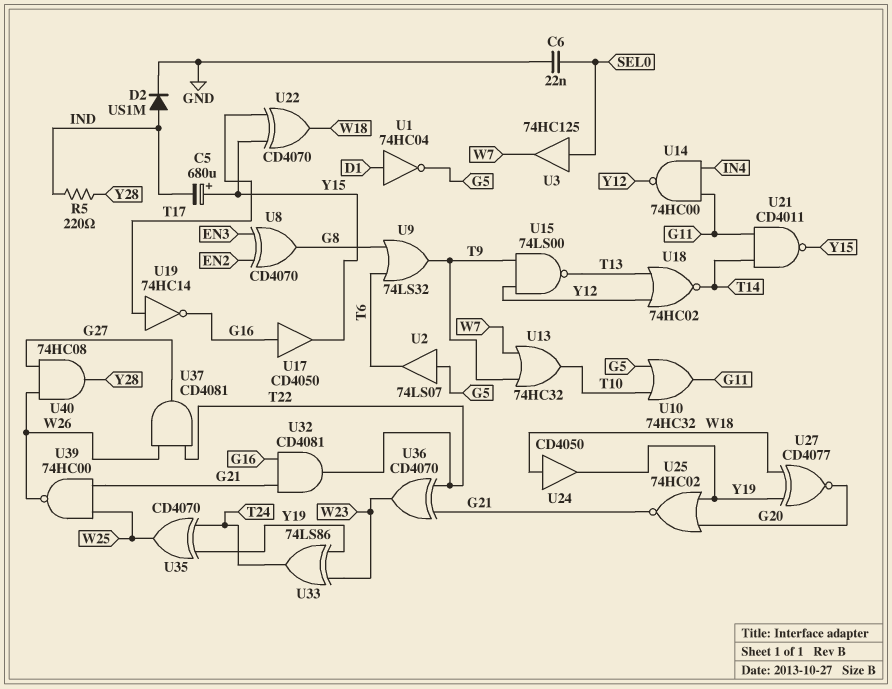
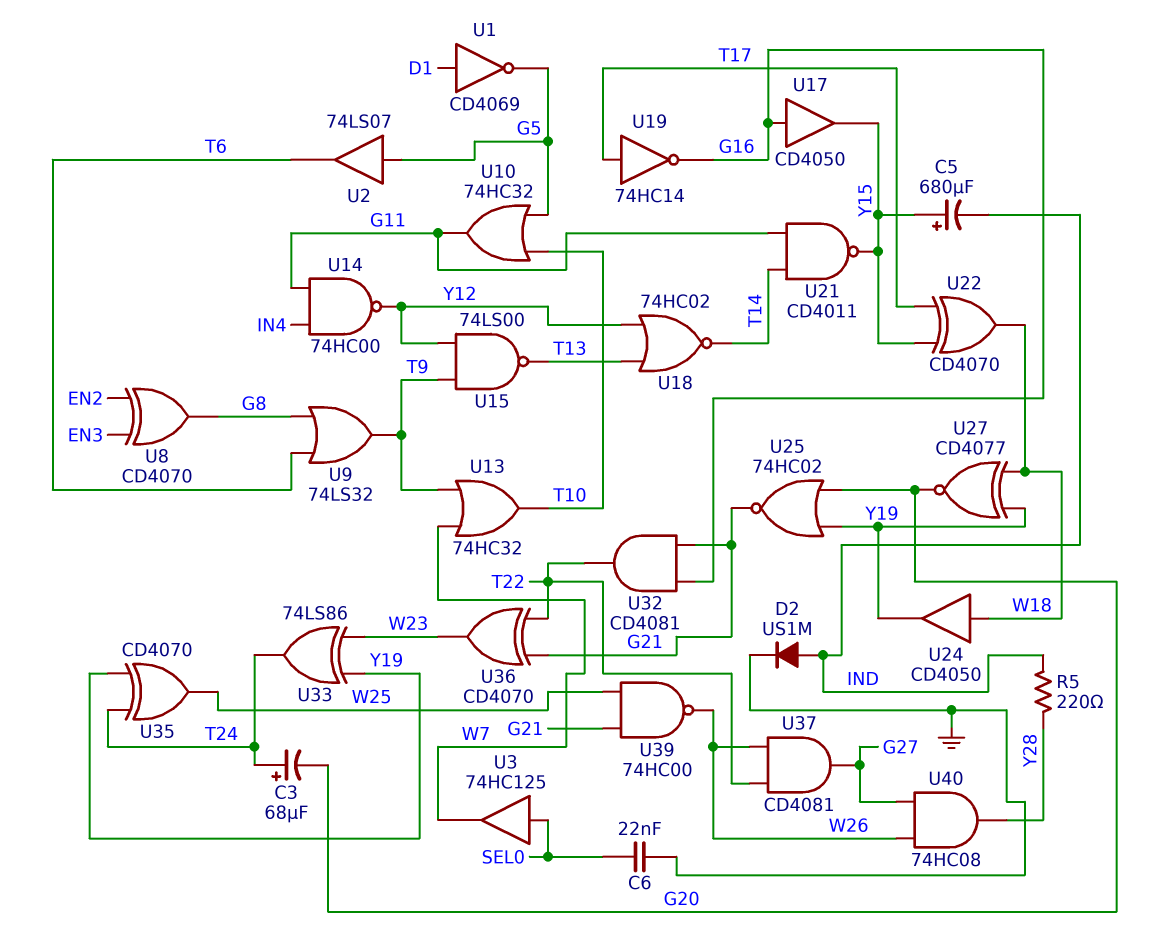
C3: none -> 68uF (plus T24, minus G20)
U1: NOT 74HC04 (in D1, out G5) -> NOT CD4069 (in D1, out G5)

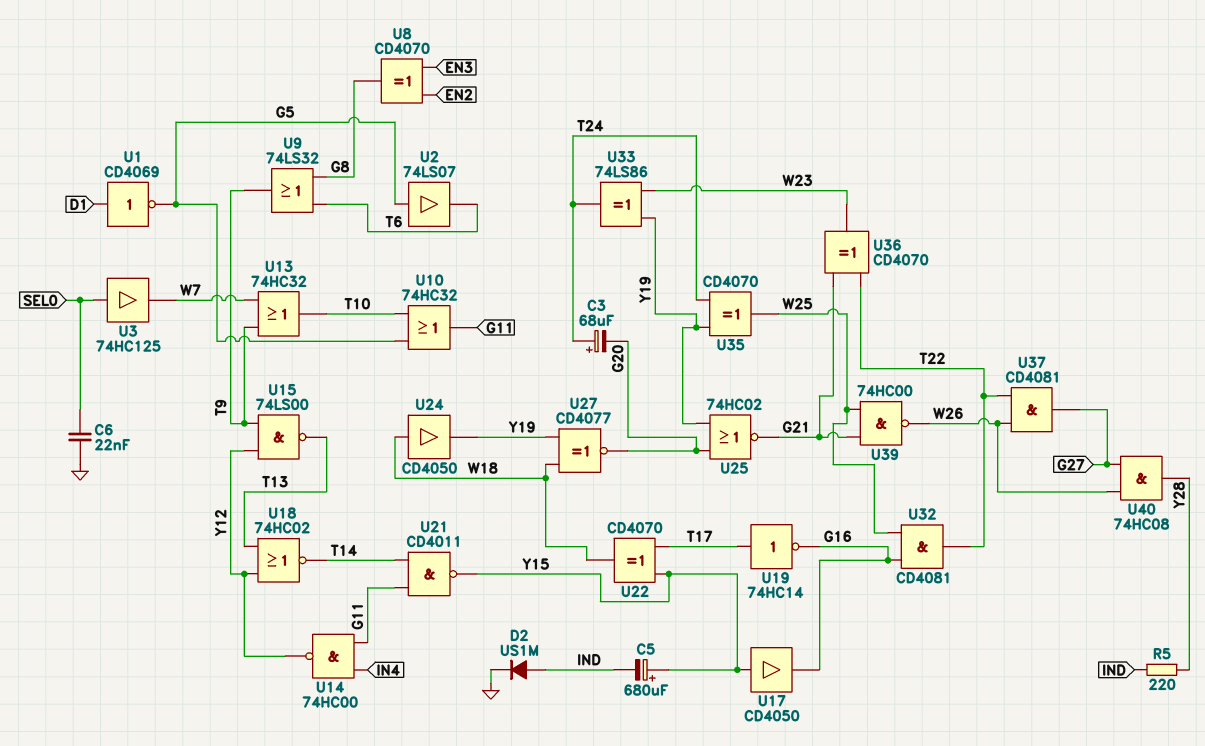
U17: buffer CD4050 (in G16, out Y15) -> buffer CD4050 (in Y15, out G16)
U32: AND CD4081 (in G16, in G21, out T22) -> AND CD4081 (in G16, in W25, out T22)

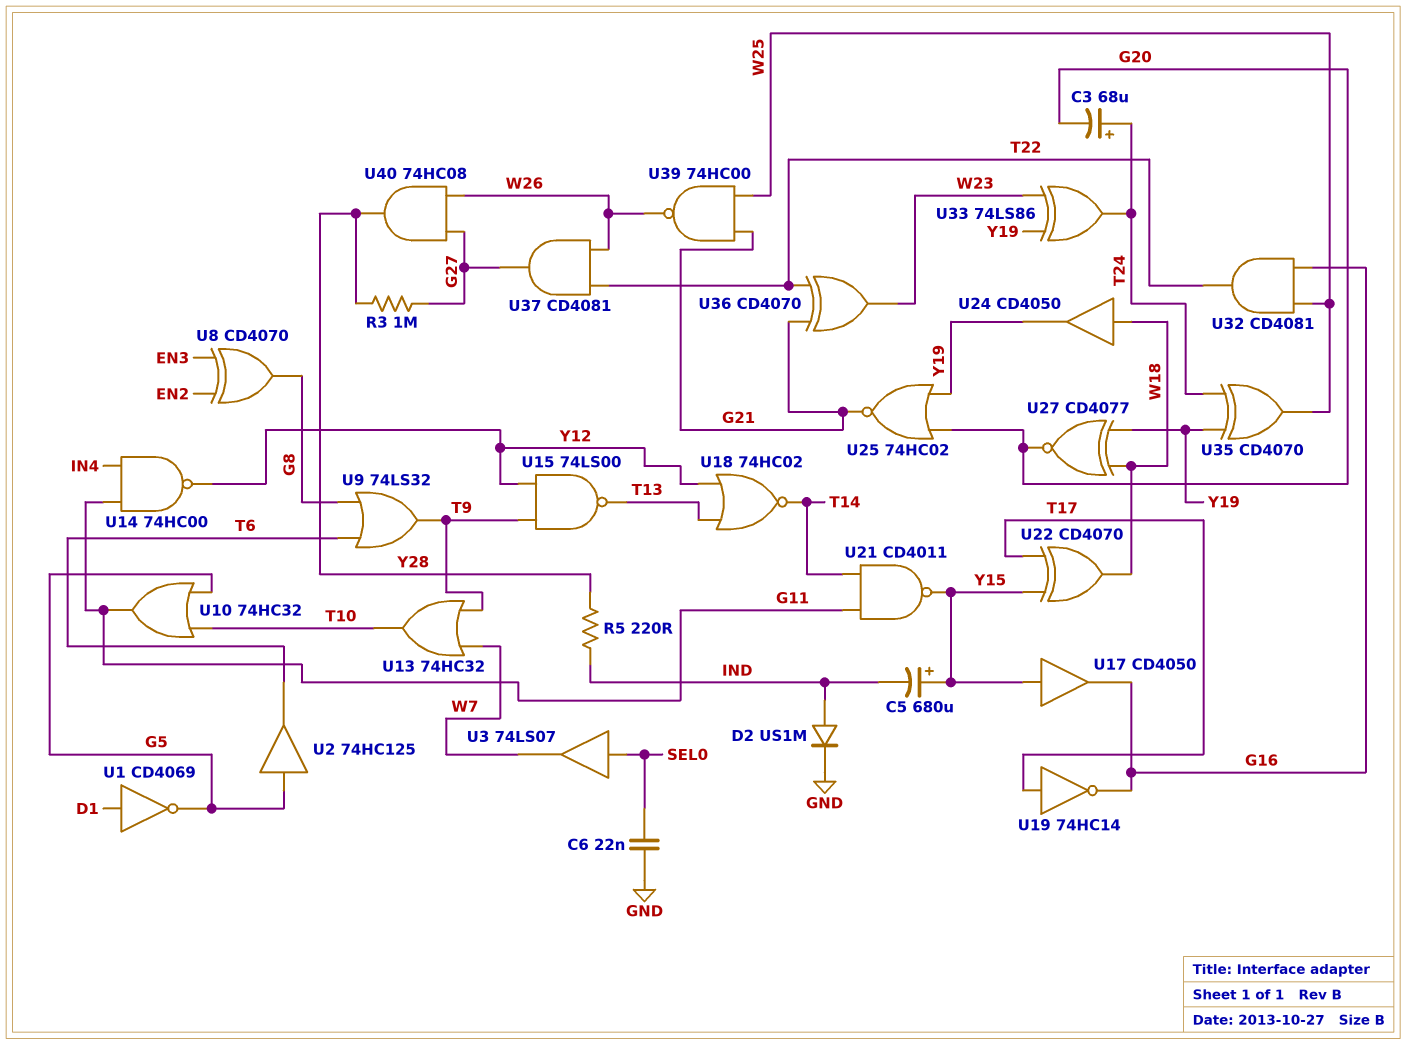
R3: none -> 1M (G27, Y28)
U2: buffer 74LS07 (in G5, out T6) -> buffer 74HC125 (in G5, out T6)
U3: buffer 74HC125 (in SEL0, out W7) -> buffer 74LS07 (in SEL0, out W7)

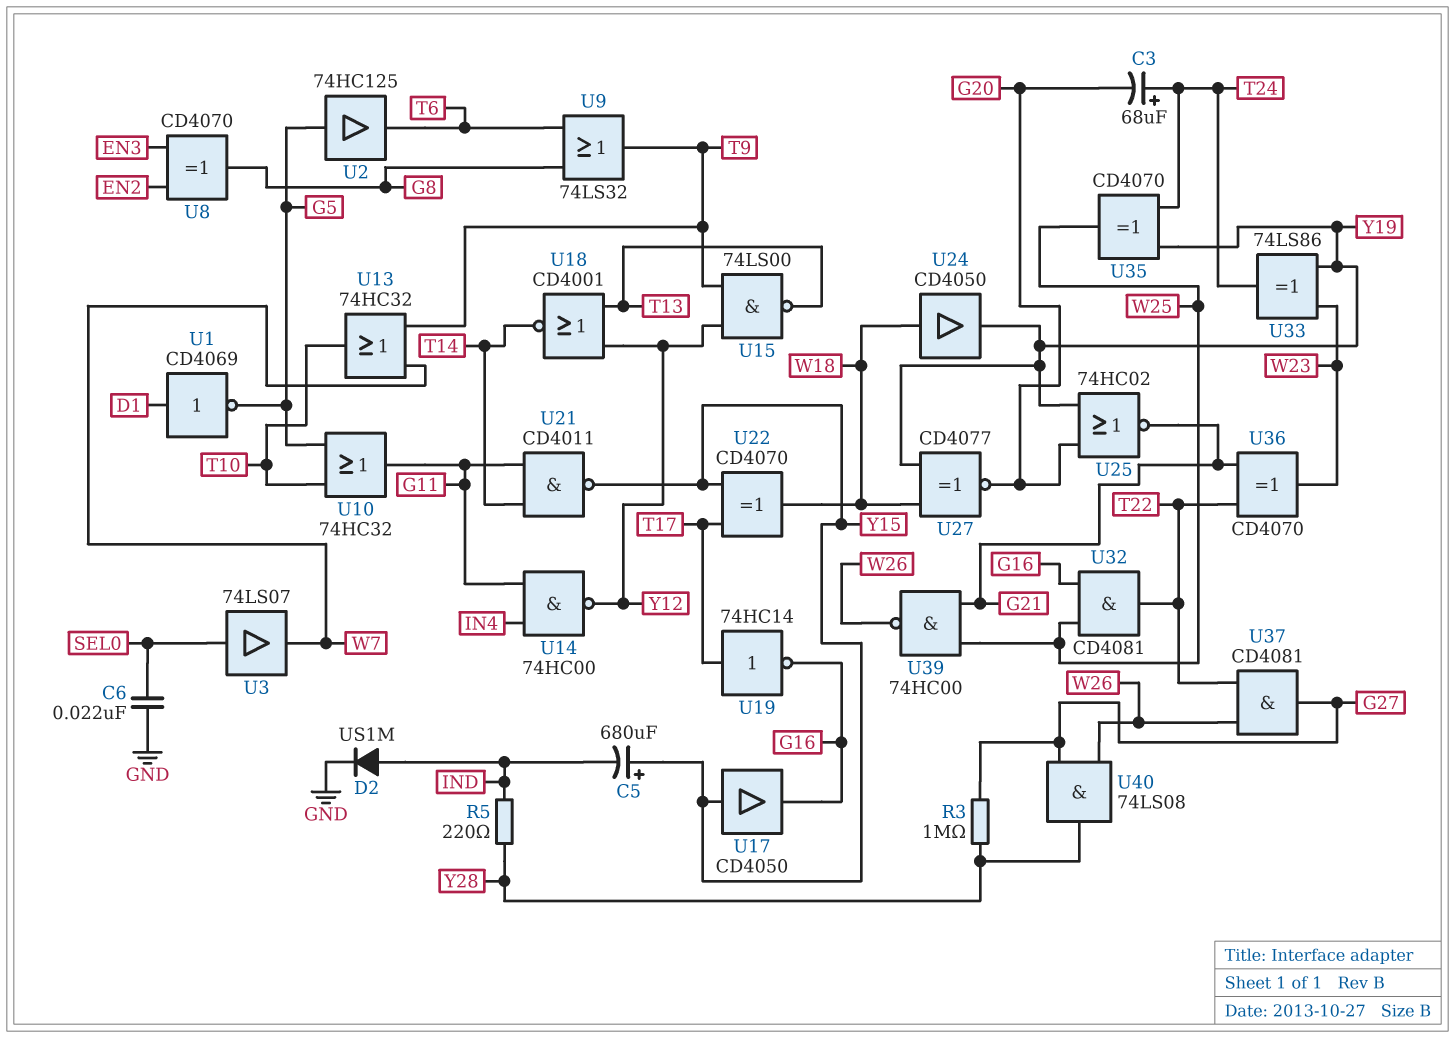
U18: NOR 74HC02 (in T13, in Y12, out T14) -> NOR CD4001 (in T13, in Y12, out T14)
U40: AND 74HC08 (in G27, in W26, out Y28) -> AND 74LS08 (in G27, in W26, out Y28)

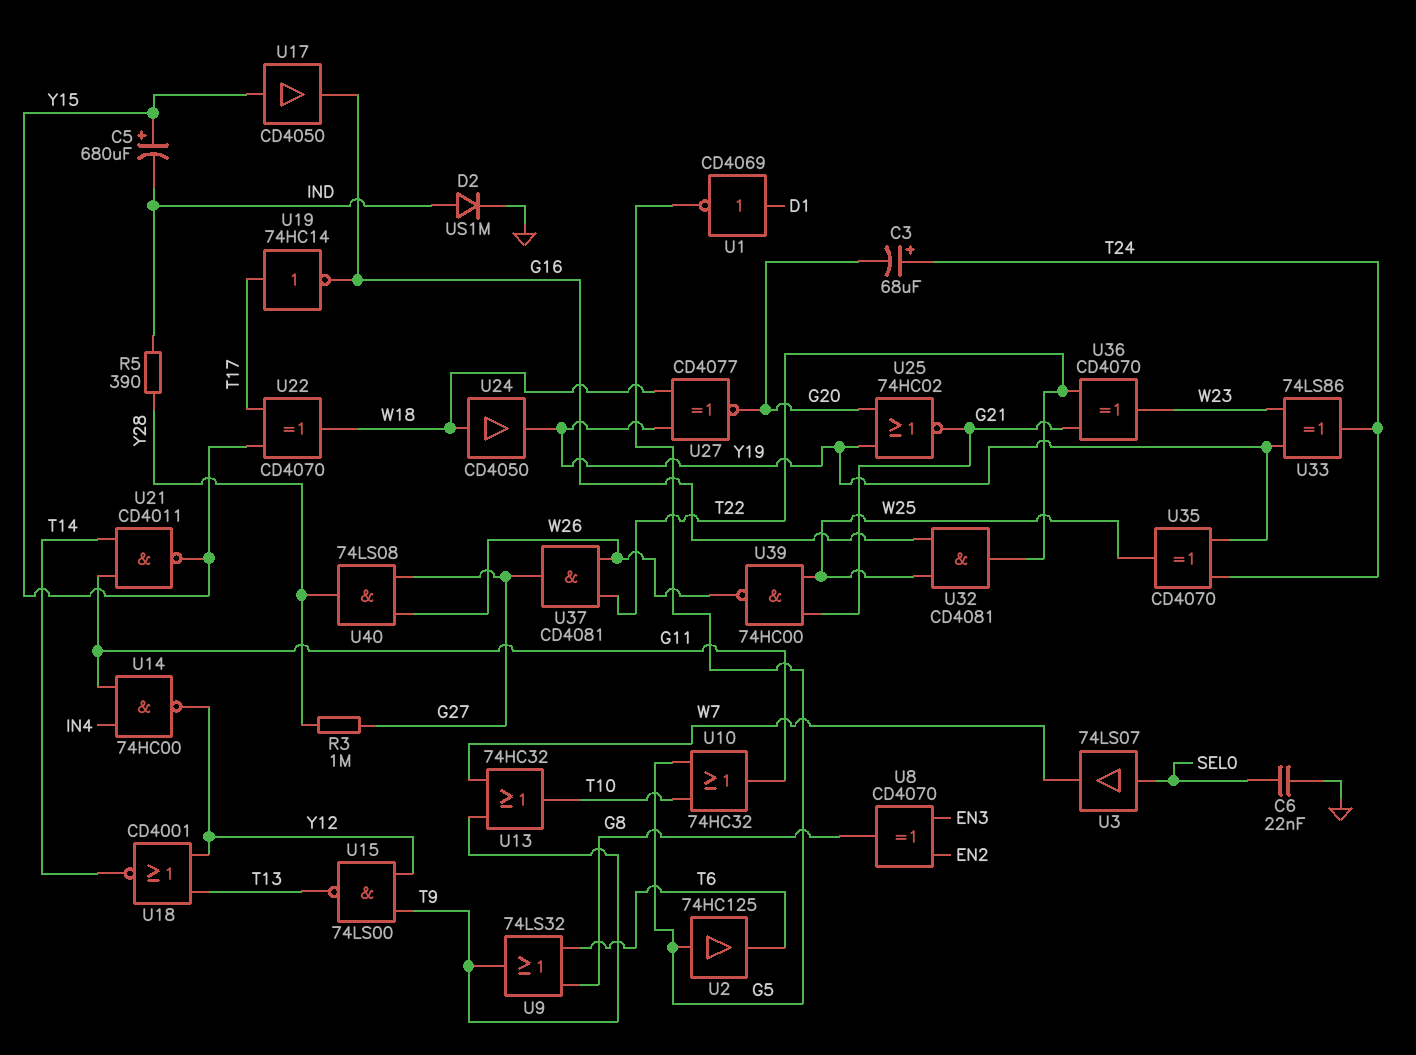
R5: 220 (IND, Y28) -> 390 (IND, Y28)

